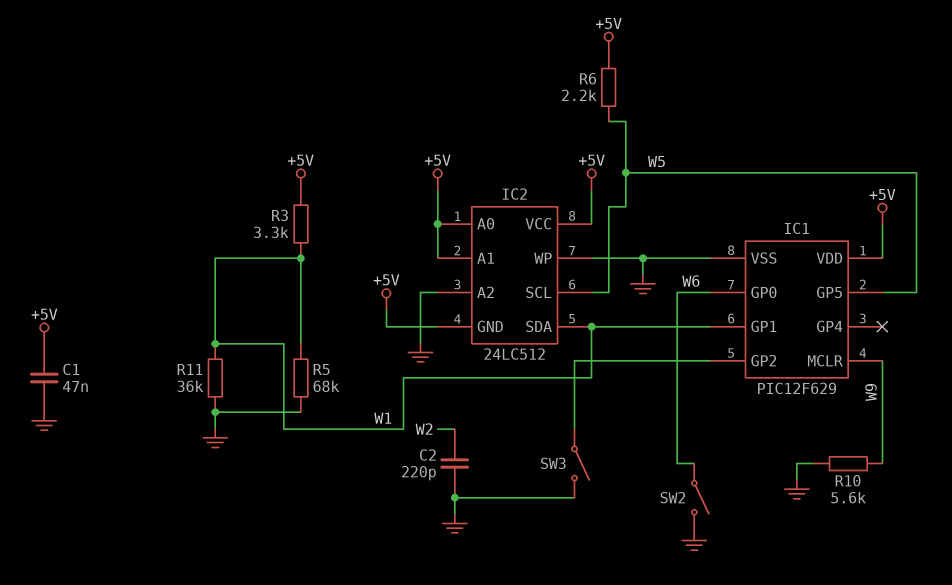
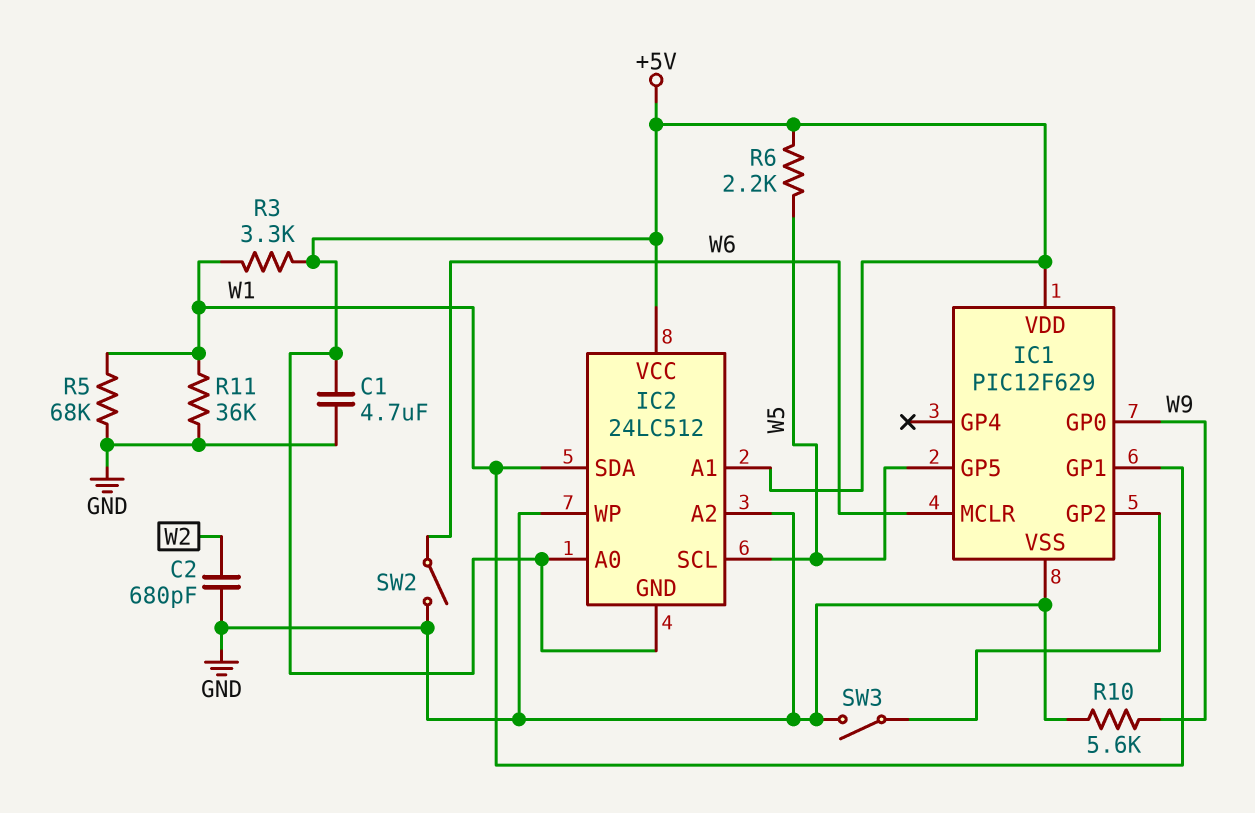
C1: 47nF (+5V, GND) -> 4.7uF (+5V, GND)
C2: 220pF (GND, W2) -> 680pF (GND, W2)
IC1 pin GP0: W6 -> W9
IC1 pin MCLR: W9 -> W6

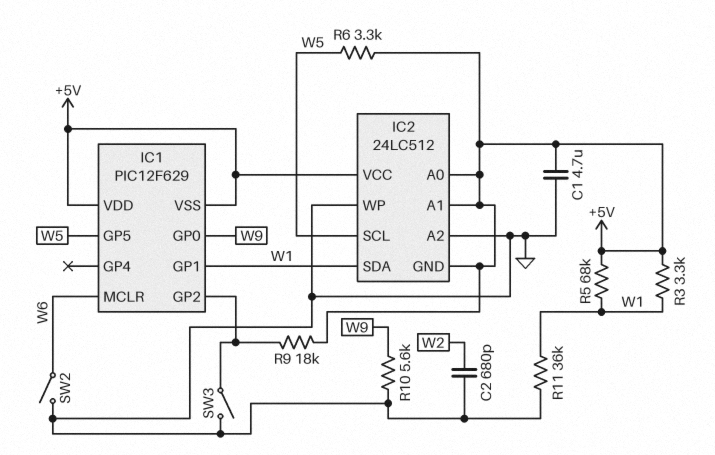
IC1 pin VSS: GND -> +5V
R5: 68k (GND, W1) -> 68k (+5V, W1)
R6: 2.2k (+5V, W5) -> 3.3k (+5V, W5)
R9: none -> 18k (+5V, IC1/GP2)

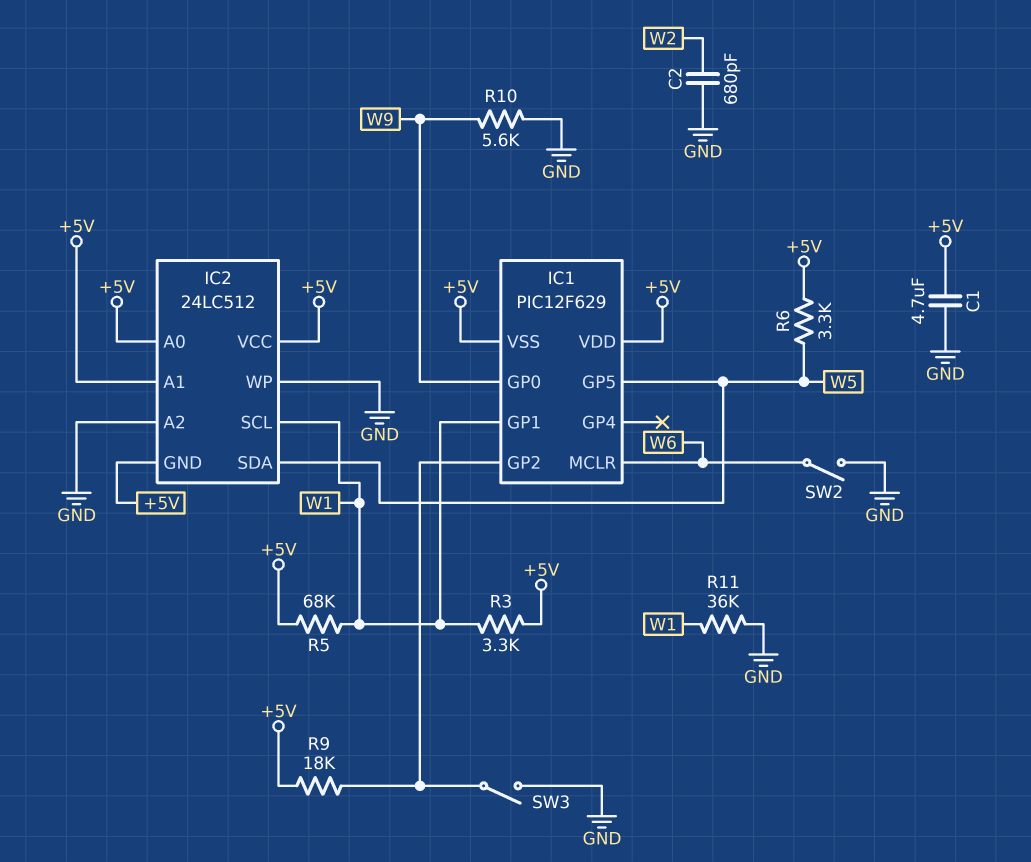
IC2 pin SCL: W5 -> W1
IC2 pin SDA: W1 -> W5

